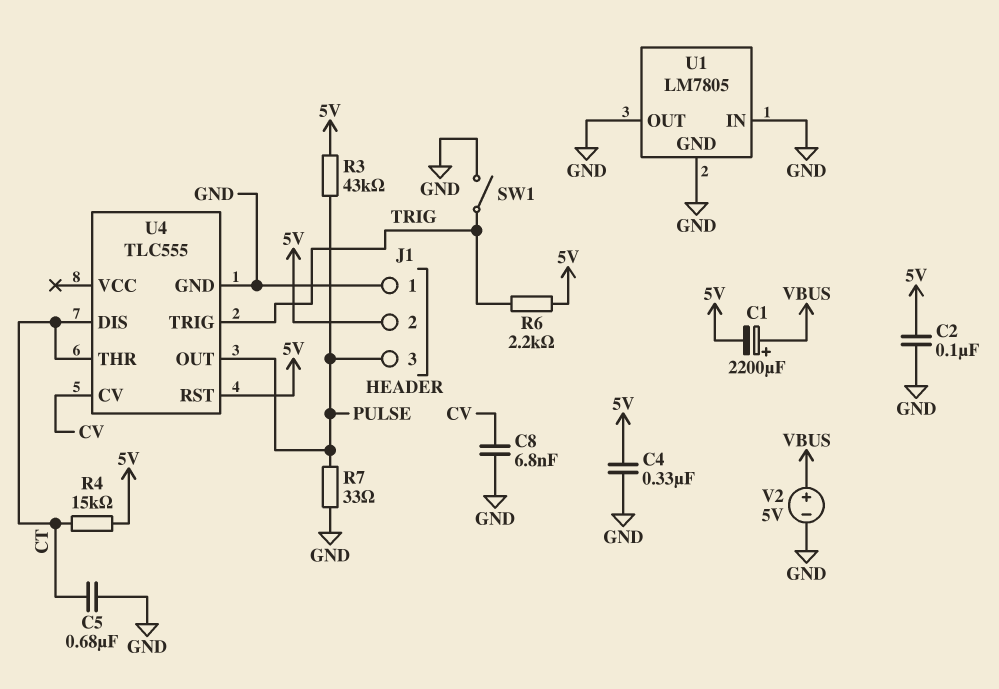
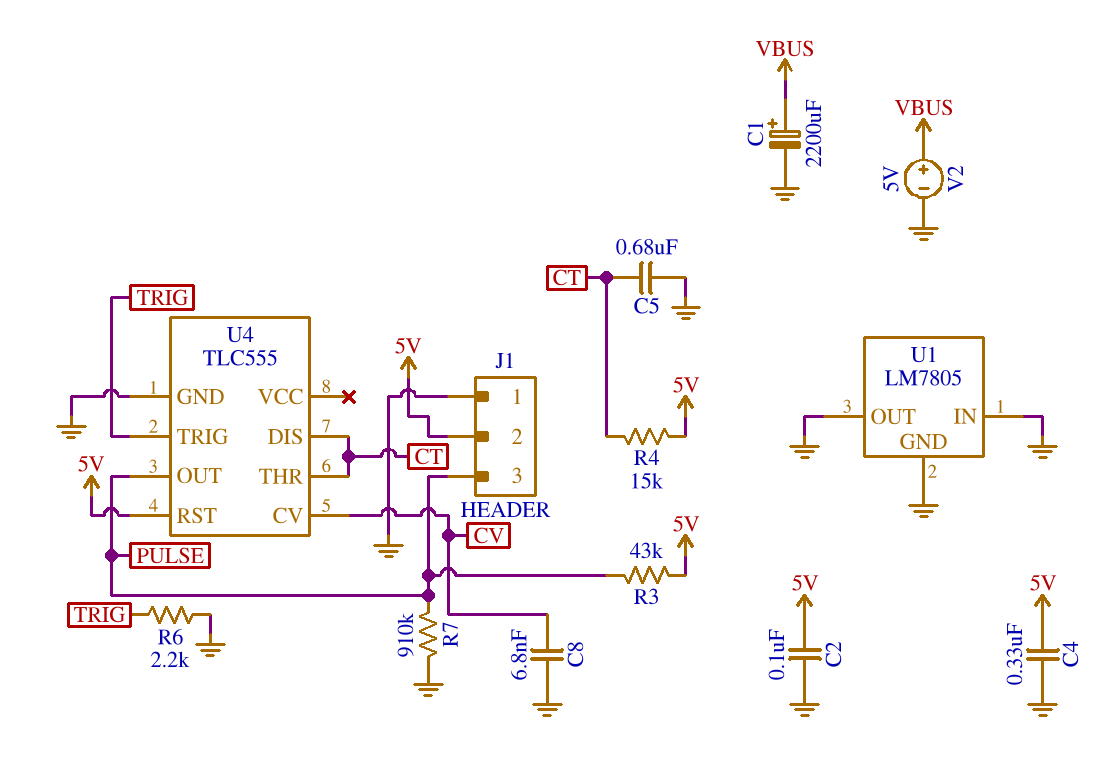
C1: 2200uF (plus VBUS, minus 5V) -> 2200uF (plus VBUS, minus GND)
R6: 2.2k (5V, TRIG) -> 2.2k (GND, TRIG)
R7: 33 (GND, PULSE) -> 910k (GND, PULSE)
SW1: switch (GND, TRIG) -> none

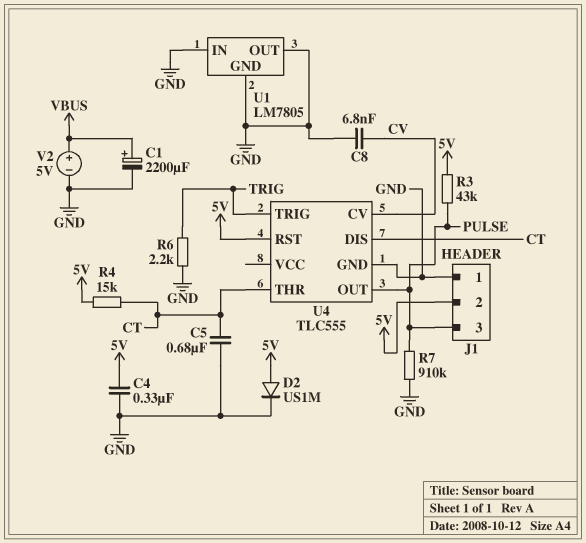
C2: 100nF (5V, GND) -> none
D2: none -> diode US1M (A 5V, K GND)

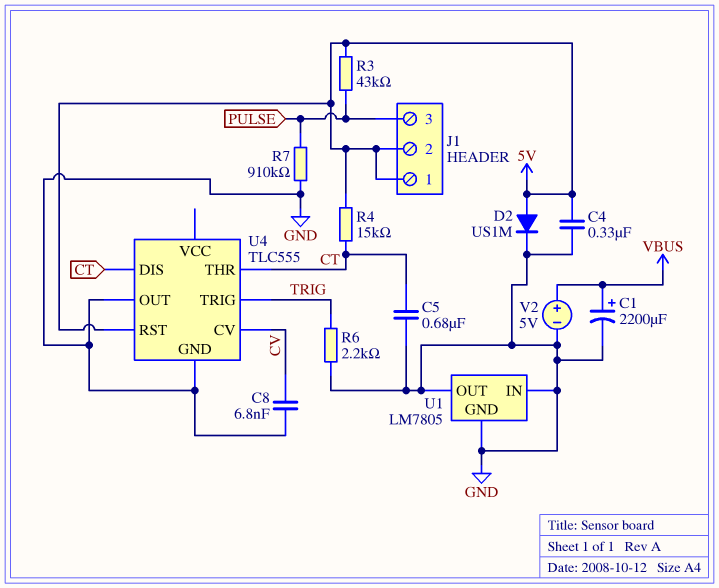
J1 pin 1: GND -> 5V
U4 pin OUT: PULSE -> GND

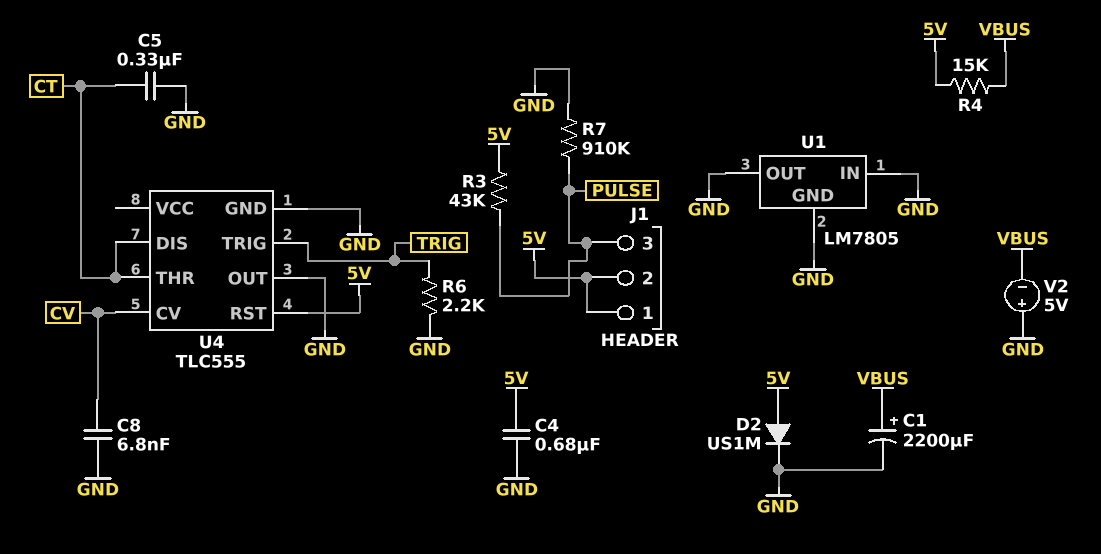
C4: 330nF (5V, GND) -> 680nF (5V, GND)
C5: 680nF (CT, GND) -> 330nF (CT, GND)
R4: 15k (5V, CT) -> 15k (5V, VBUS)
V2: 5V (plus VBUS, minus GND) -> 5V (plus GND, minus VBUS)

